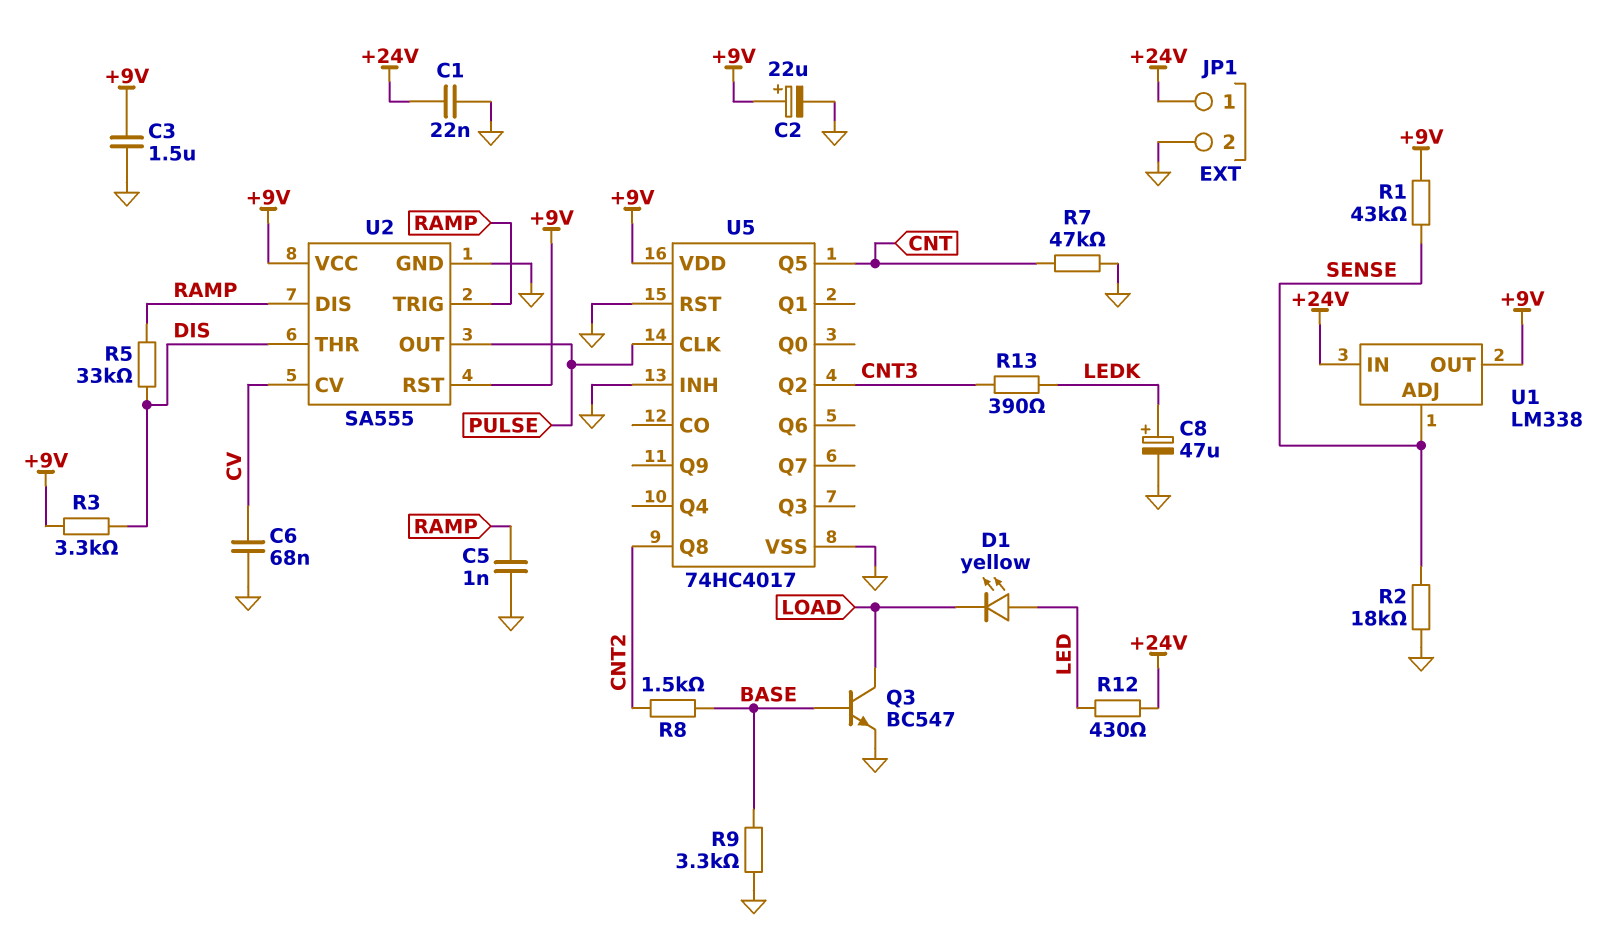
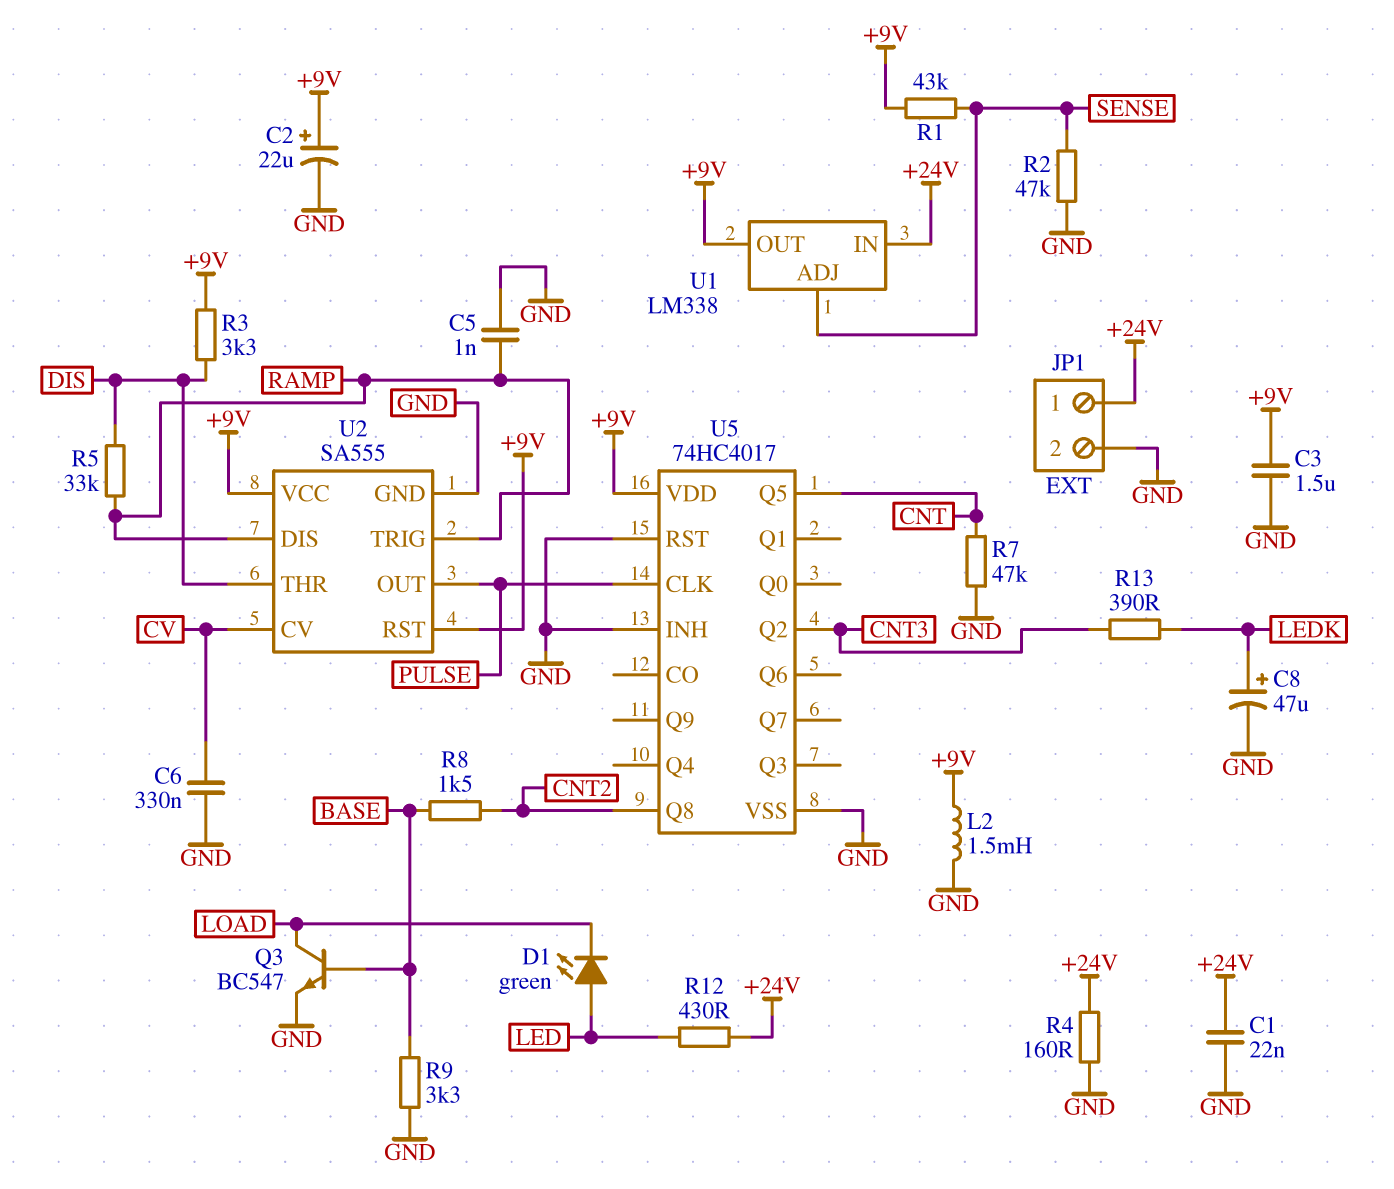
C6: 68nF (CV, GND) -> 330nF (CV, GND)
D1: LED yellow (A LED, K LOAD) -> LED green (A LED, K LOAD)
L2: none -> 1.5mH (+9V, GND)
R2: 18k (GND, SENSE) -> 47k (GND, SENSE)
R4: none -> 160 (+24V, GND)

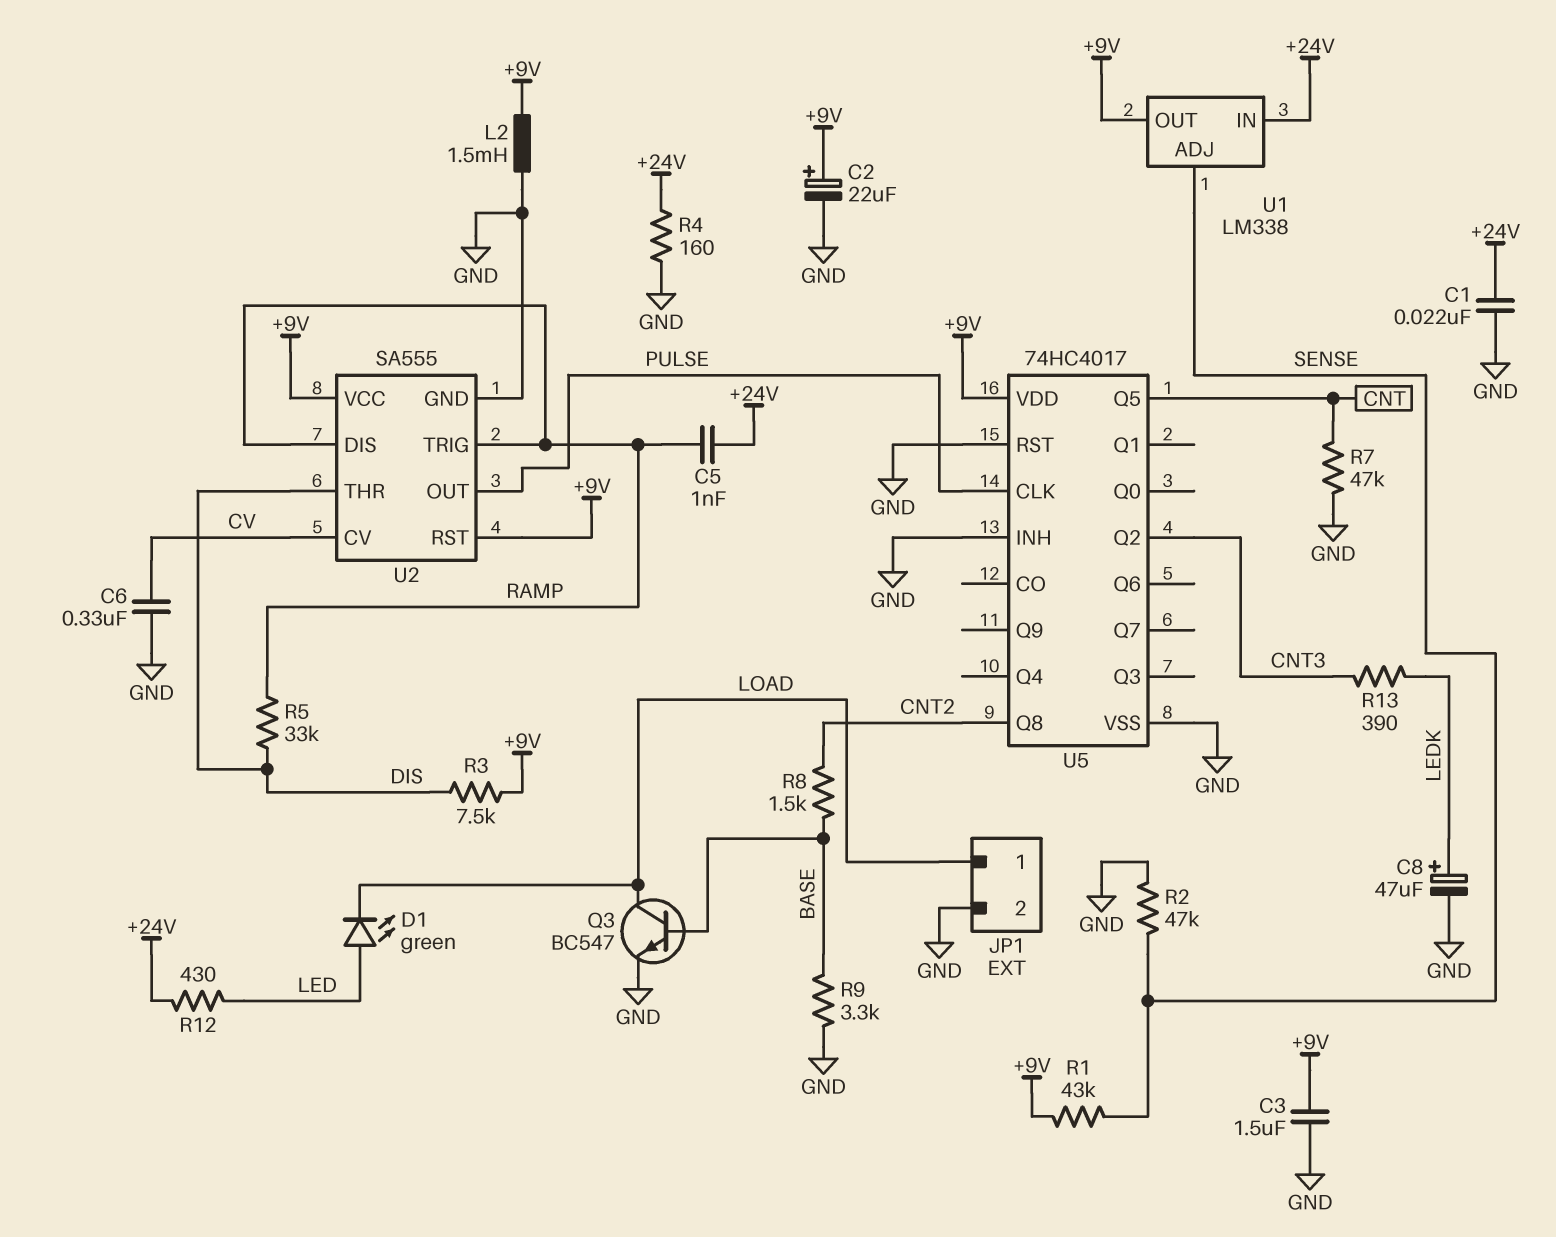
C5: 1nF (GND, RAMP) -> 1nF (+24V, RAMP)
JP1 pin 1: +24V -> LOAD
R3: 3.3k (+9V, DIS) -> 7.5k (+9V, DIS)

